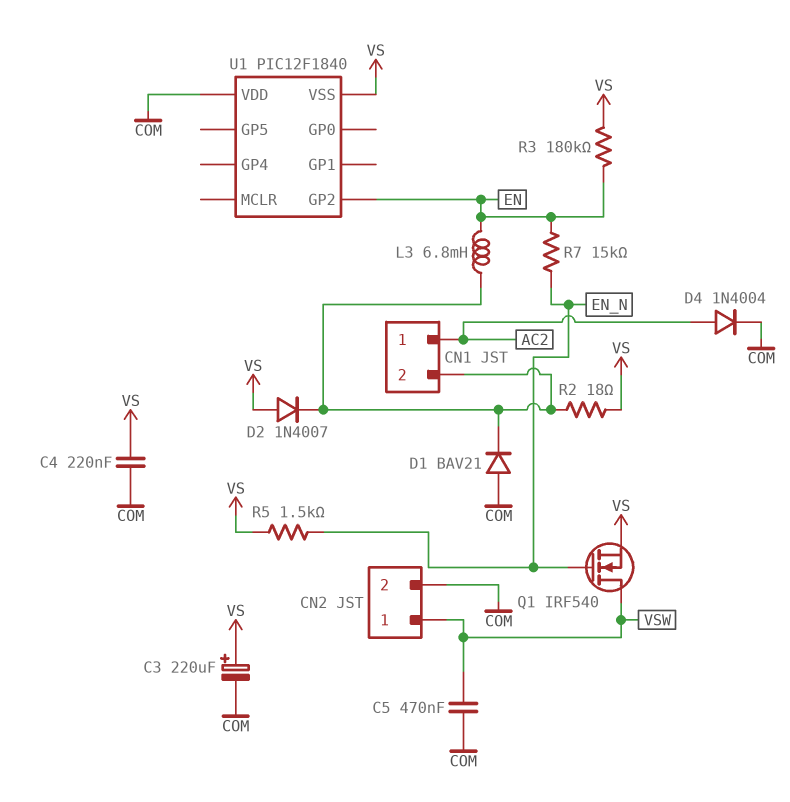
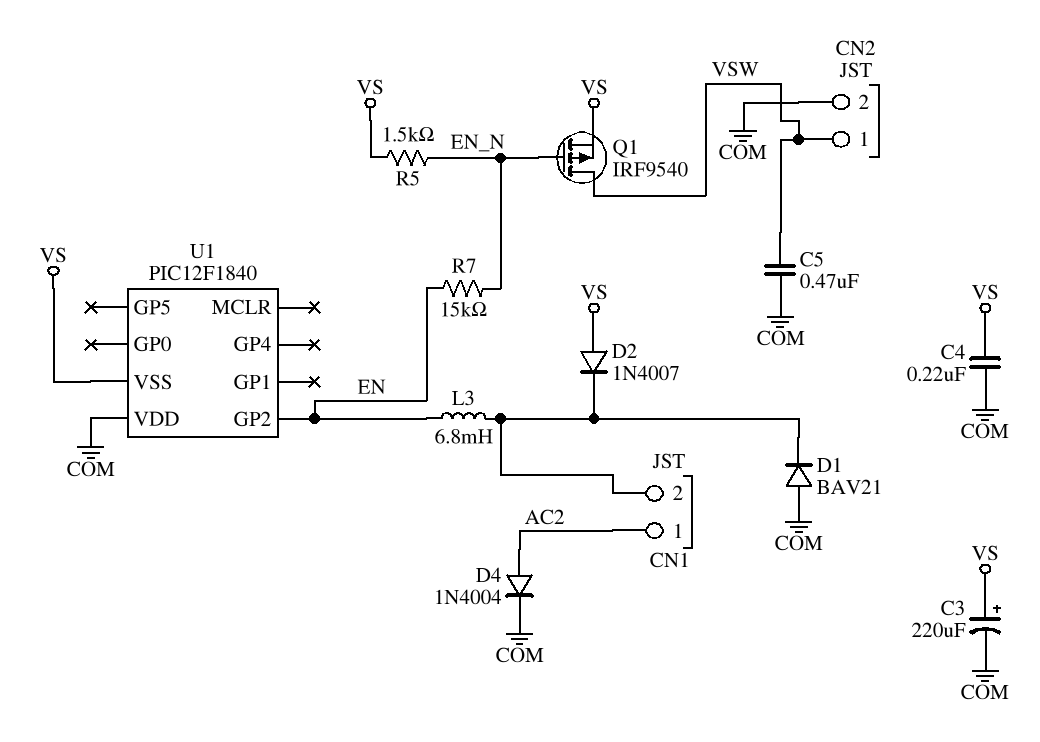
Q1: NMOS IRF540 (G EN_N, D VSW, S VS) -> PMOS IRF9540 (G EN_N, D VSW, S VS)
R2: 18 (CN1/2, VS) -> none
R3: 180k (EN, VS) -> none

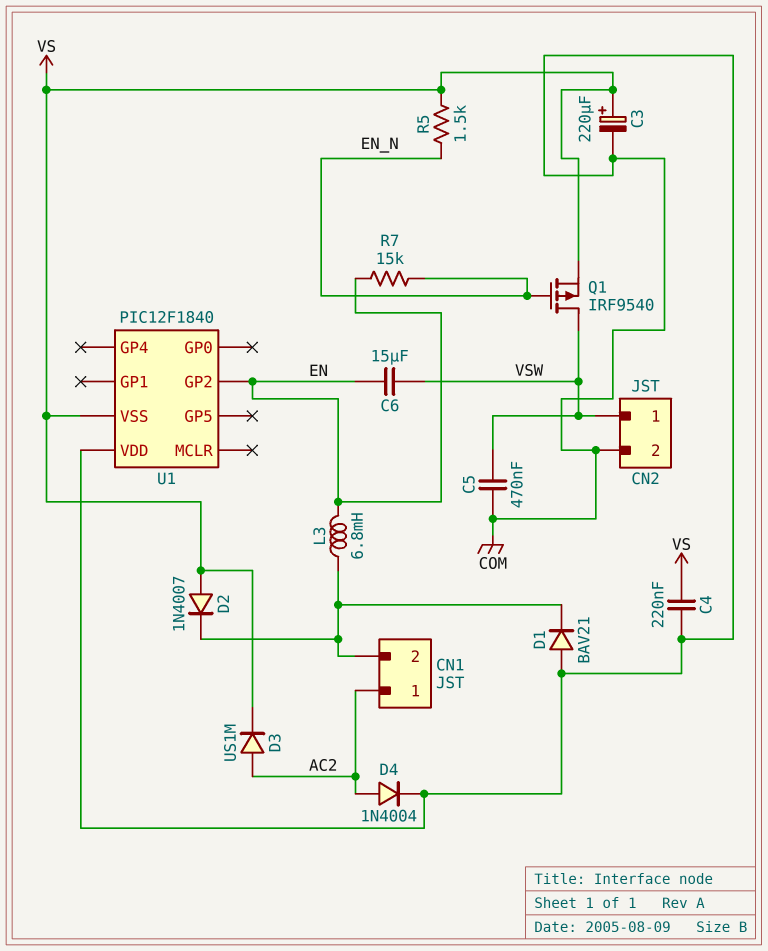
C6: none -> 15uF (EN, VSW)
D3: none -> diode US1M (A AC2, K VS)

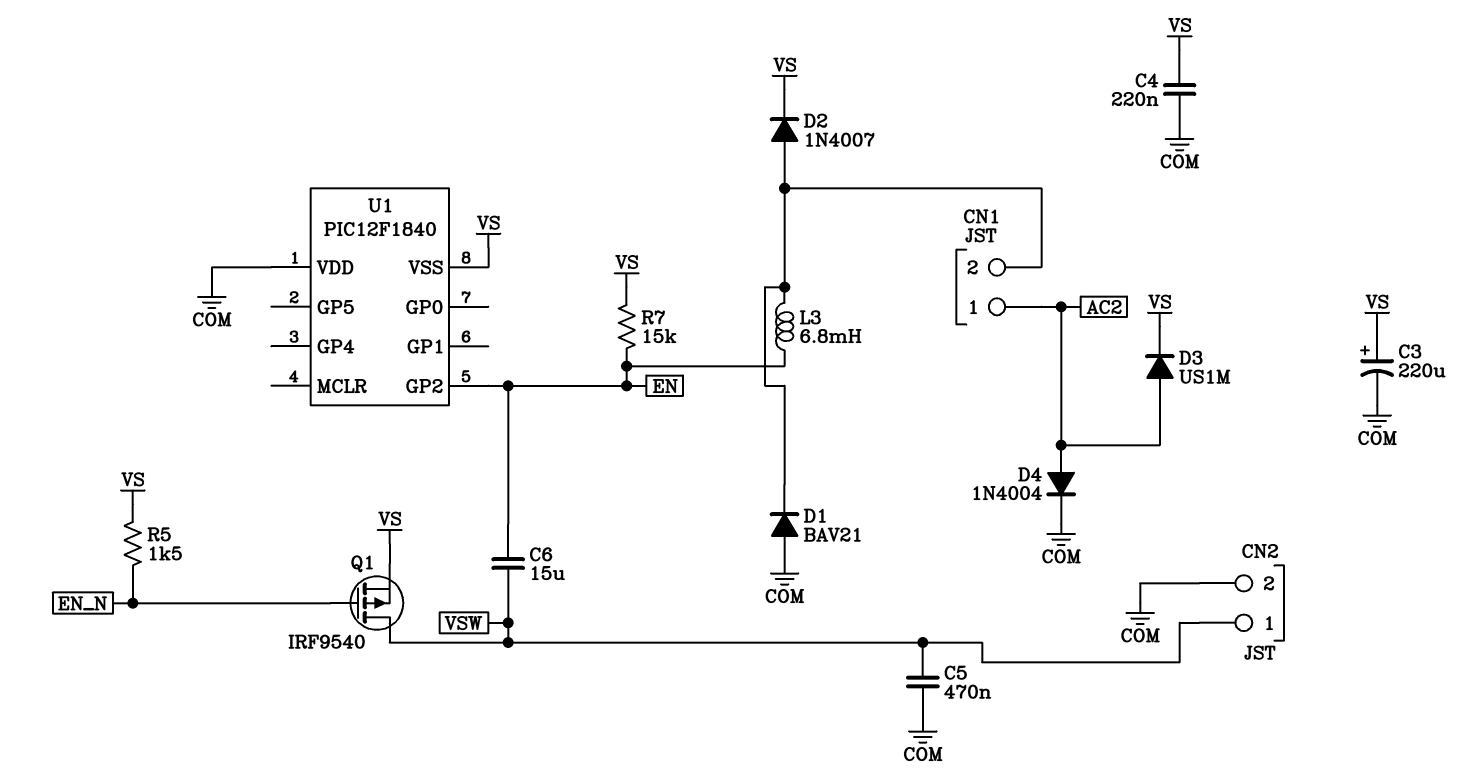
D2: diode 1N4007 (A VS, K CN1/2) -> diode 1N4007 (A CN1/2, K VS)
R7: 15k (EN, EN_N) -> 15k (EN, VS)

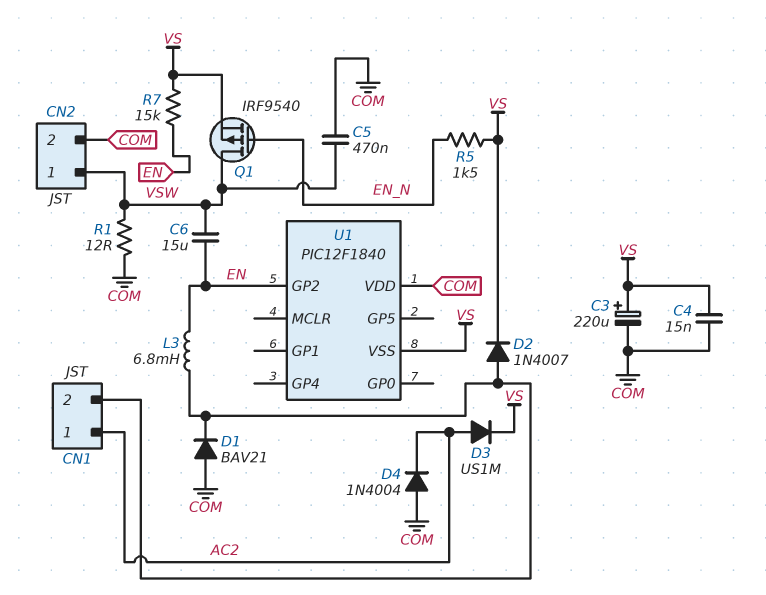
C4: 220nF (COM, VS) -> 15nF (COM, VS)
D4: diode 1N4004 (A AC2, K COM) -> diode 1N4004 (A COM, K AC2)
R1: none -> 12 (COM, VSW)

